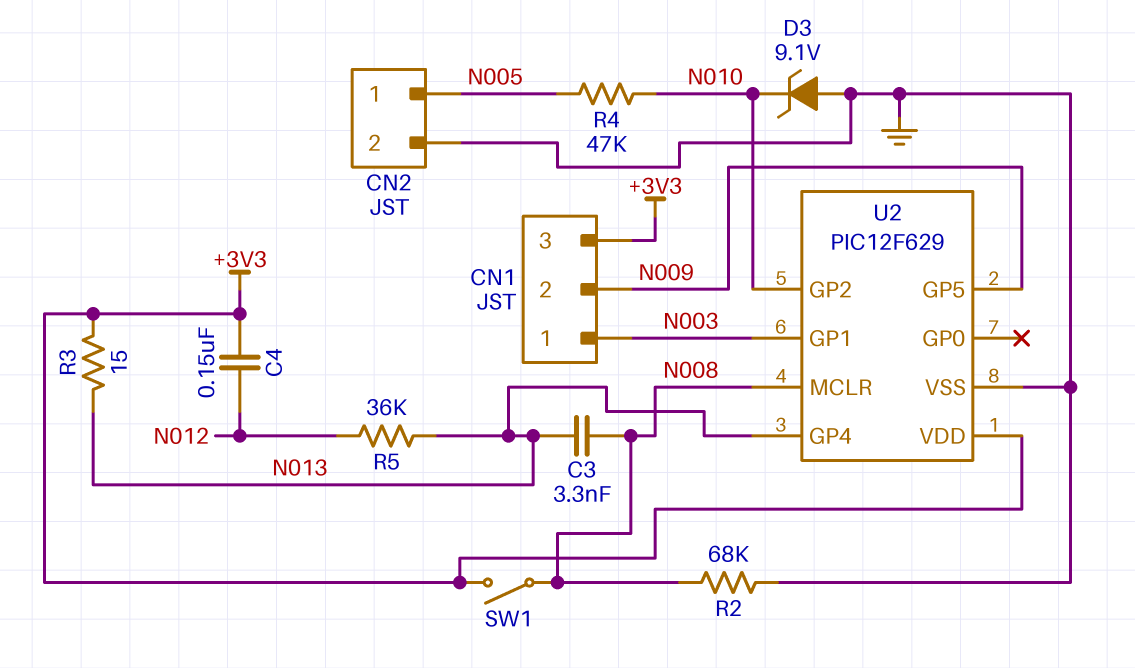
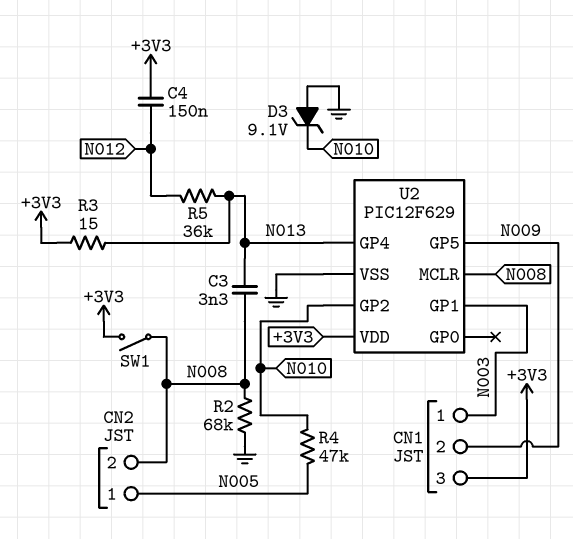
CN2 pin 2: GND -> N008

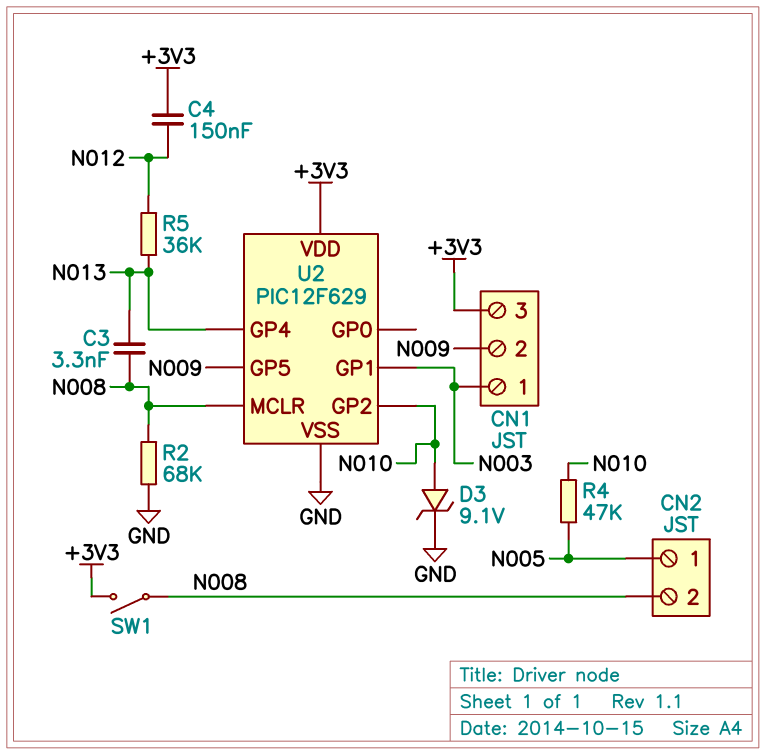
D3: zener 9.1V (A GND, K N010) -> zener 9.1V (A N010, K GND)
R3: 15 (+3V3, N013) -> none

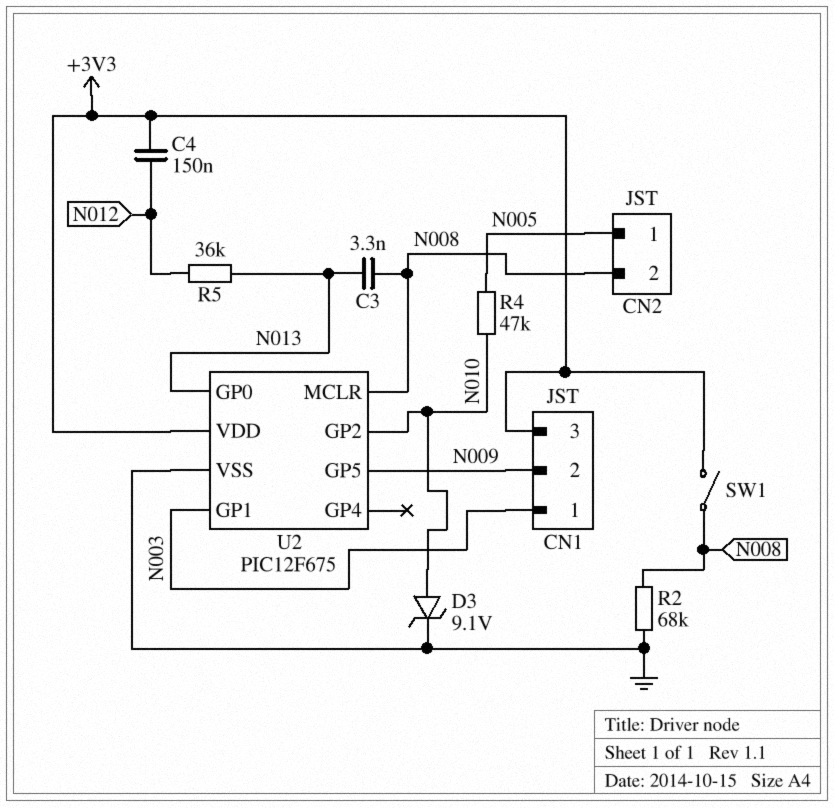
U2: PIC12F629 -> PIC12F675
U2 pin GP0: none -> N013
U2 pin GP4: N013 -> none

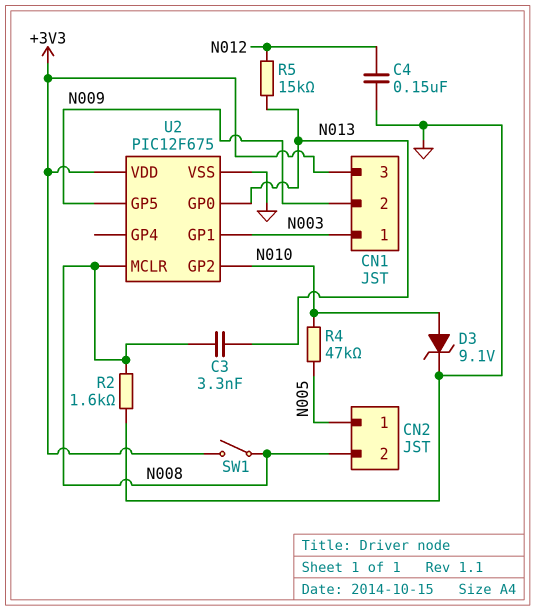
C4: 150nF (+3V3, N012) -> 150nF (GND, N012)
R2: 68k (GND, N008) -> 1.6k (GND, N008)
R5: 36k (N012, N013) -> 15k (N012, N013)

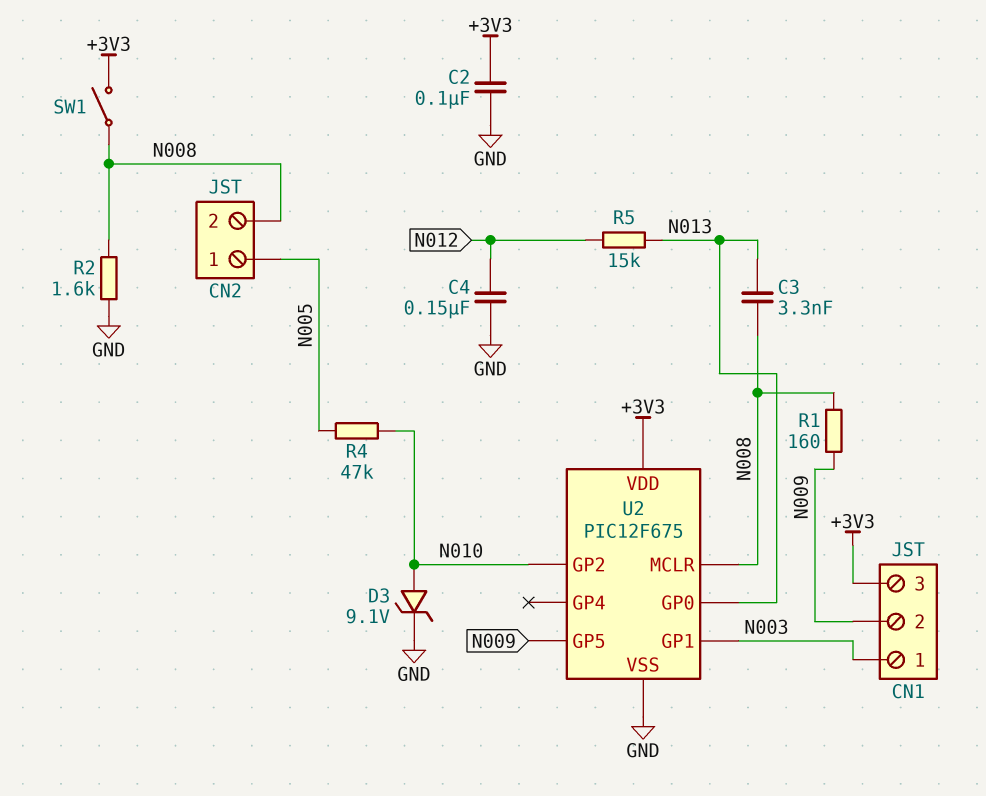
C2: none -> 100nF (+3V3, GND)
R1: none -> 160 (N008, N009)

